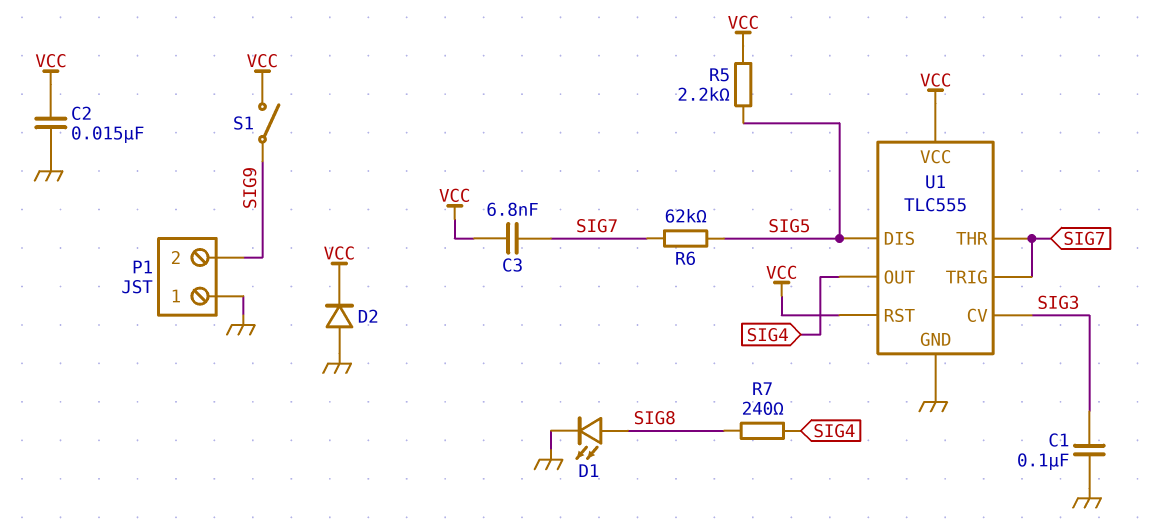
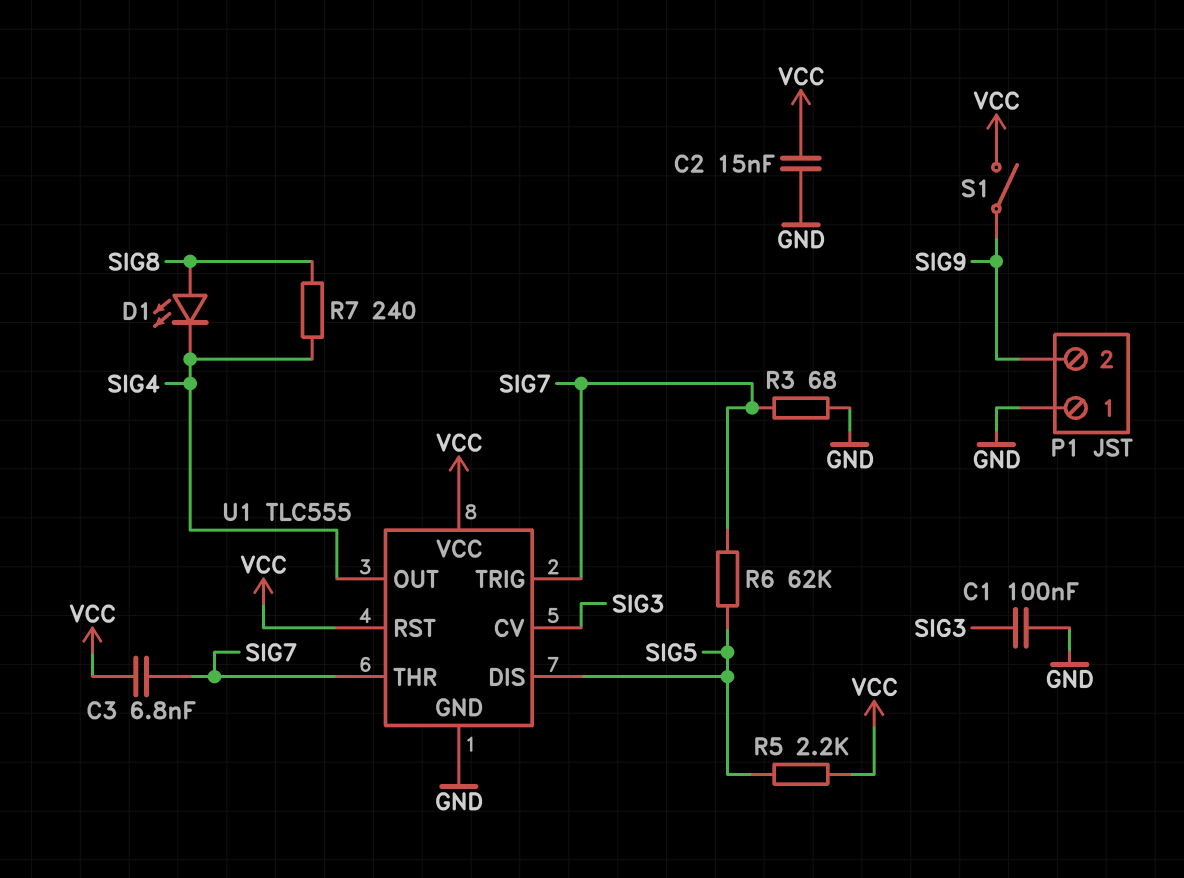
D1: LED (A SIG8, K GND) -> LED (A SIG8, K SIG4)
D2: diode (A GND, K VCC) -> none
R3: none -> 68 (GND, SIG7)

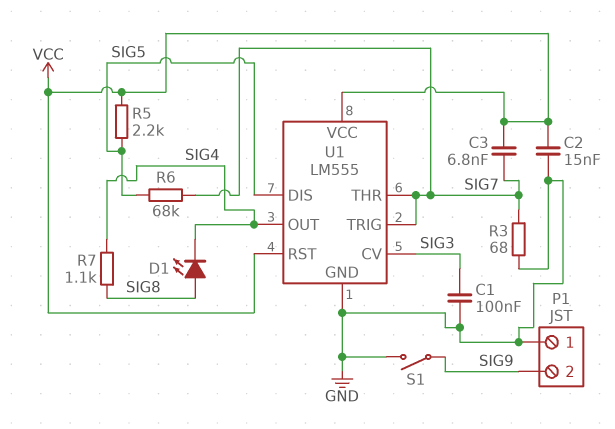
R6: 62k (SIG5, SIG7) -> 68k (SIG5, SIG7)
R7: 240 (SIG4, SIG8) -> 1.1k (SIG4, SIG8)
S1: switch (SIG9, VCC) -> switch (GND, SIG9)
U1: TLC555 -> LM555

